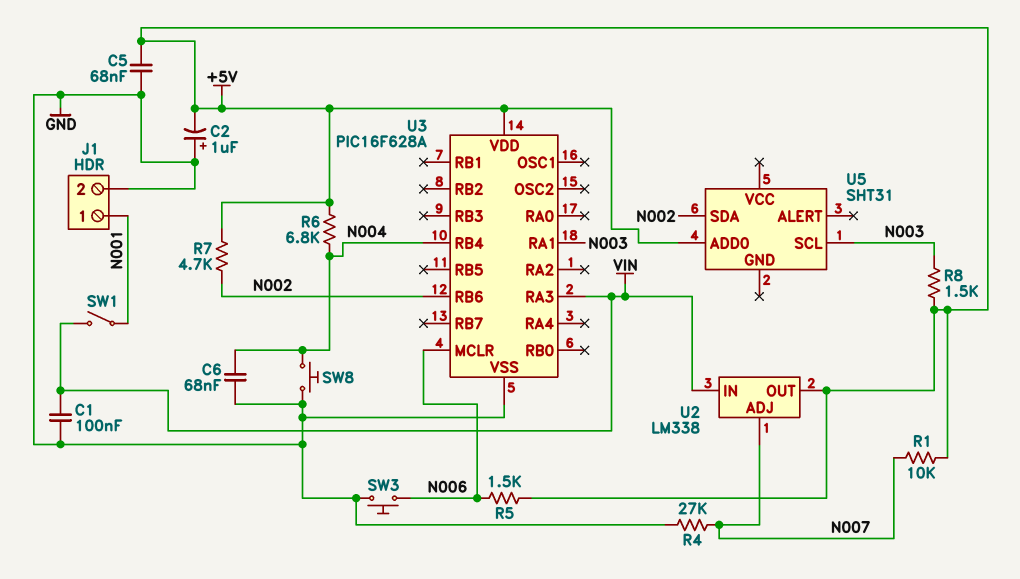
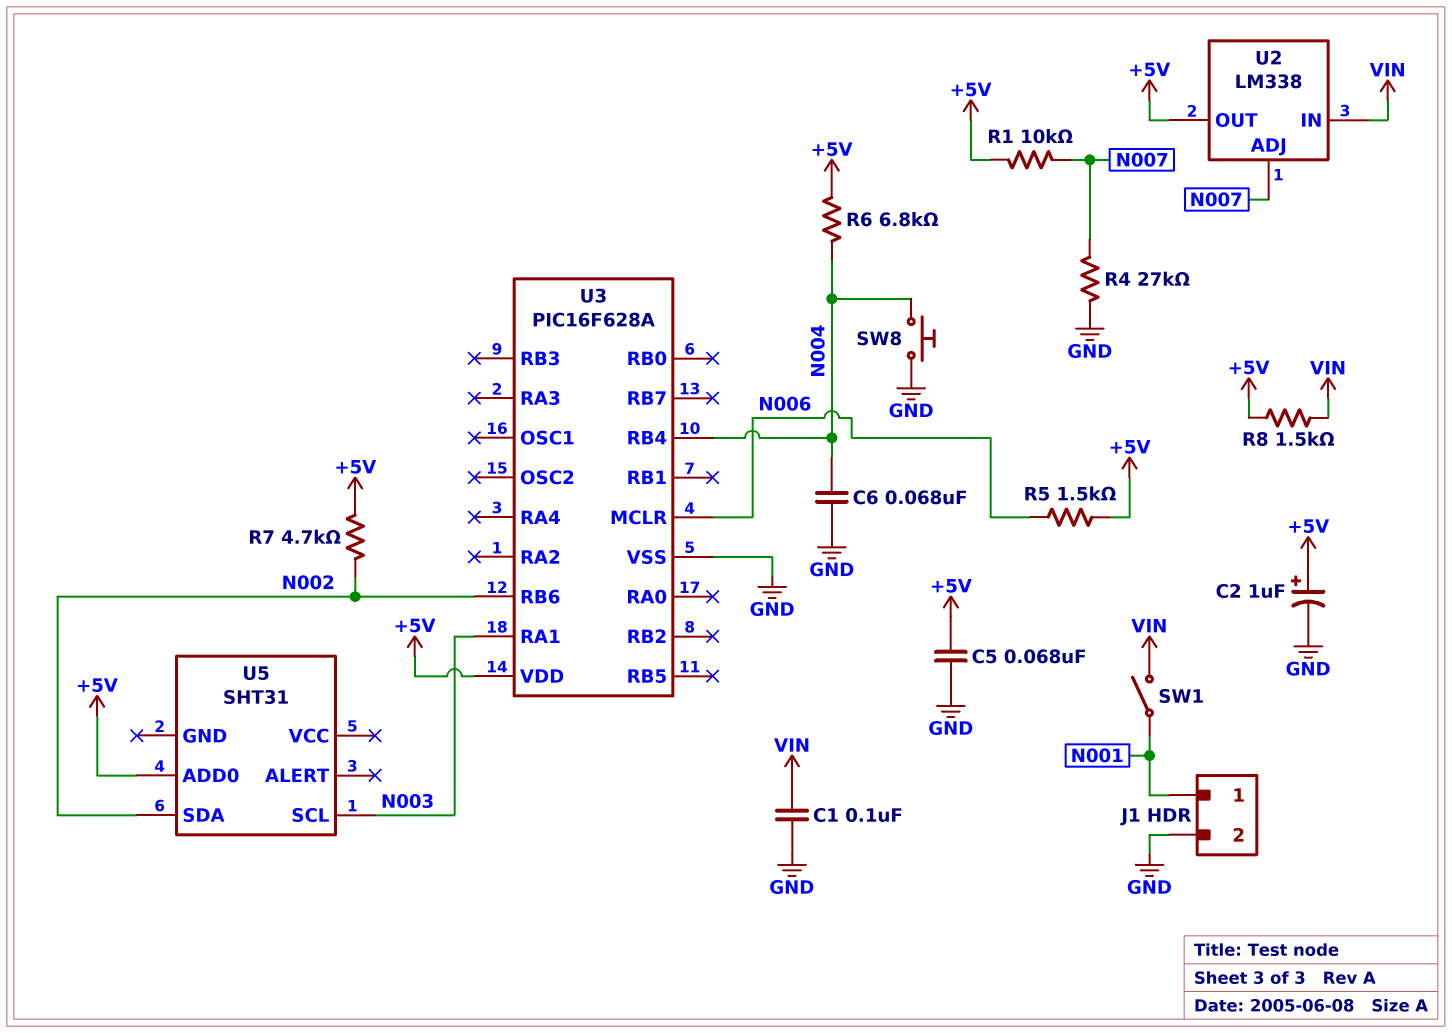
C2: 1uF (plus GND, minus +5V) -> 1uF (plus +5V, minus GND)
R8: 1.5k (+5V, N003) -> 1.5k (+5V, VIN)
SW3: button (GND, N006) -> none
U3 pin RA3: VIN -> none

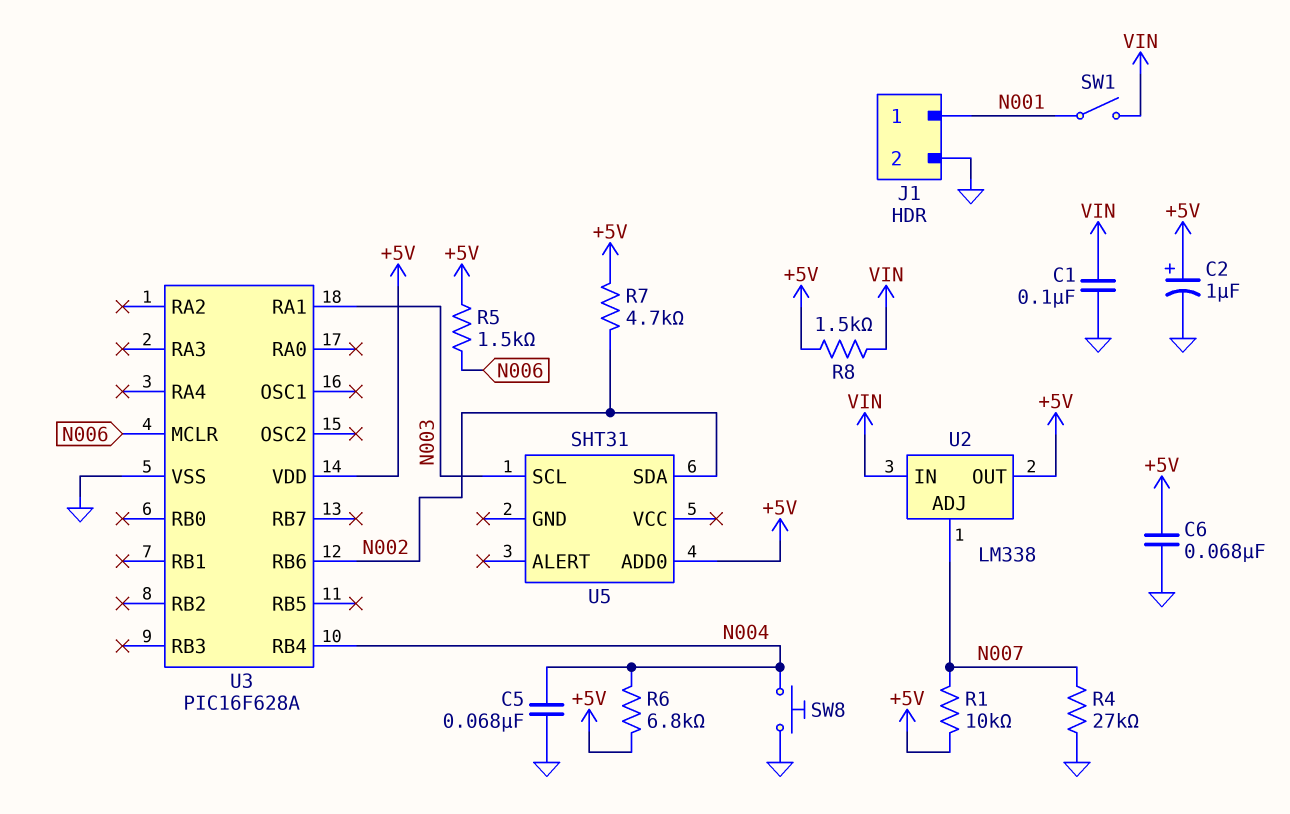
C5: 68nF (+5V, GND) -> 68nF (GND, N004)
C6: 68nF (GND, N004) -> 68nF (+5V, GND)

